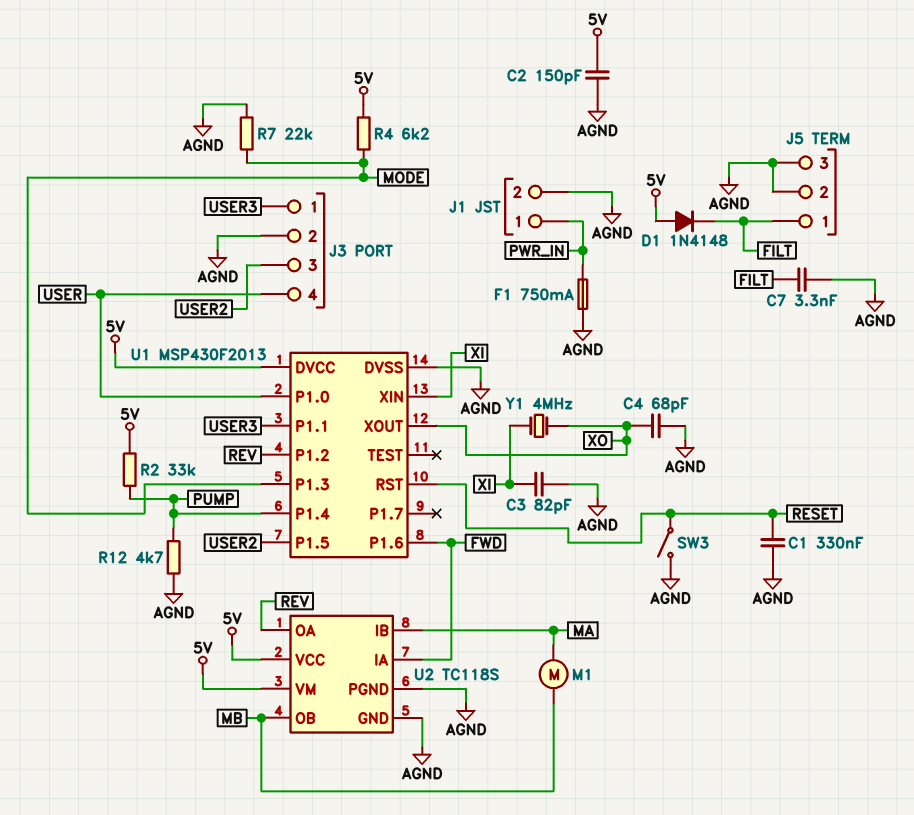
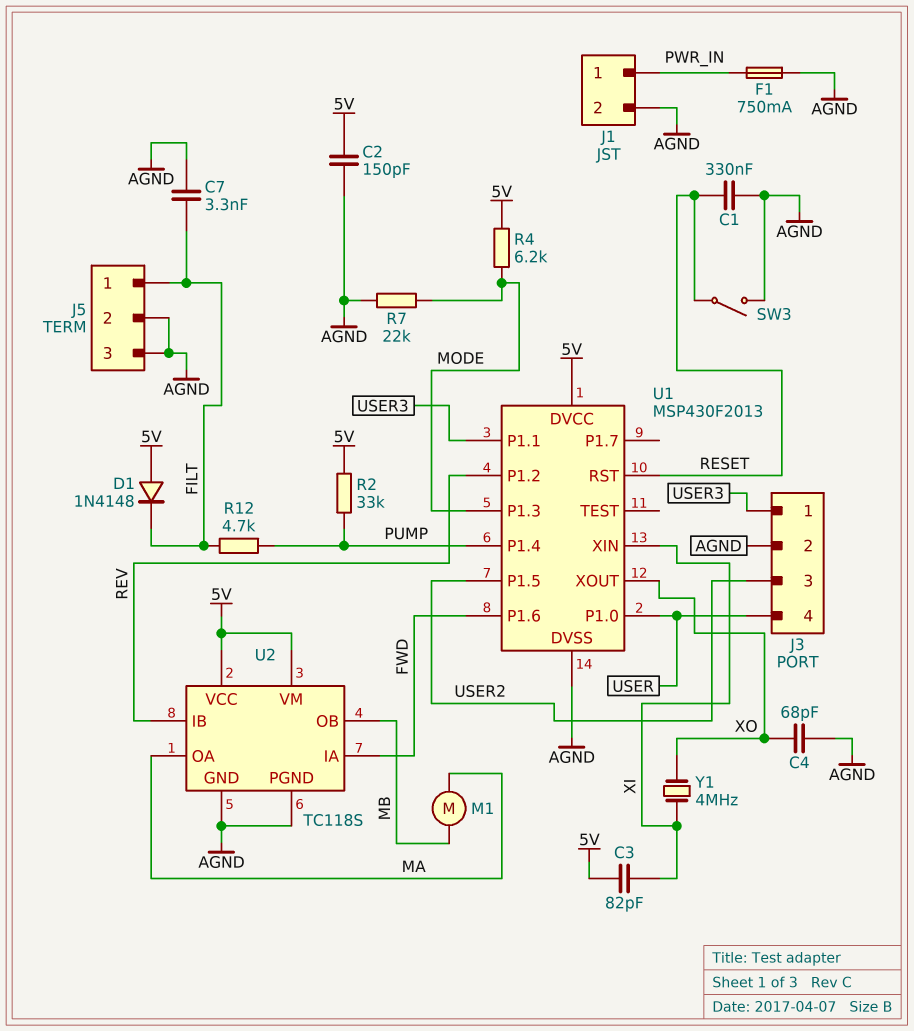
C3: 82pF (AGND, XI) -> 82pF (5V, XI)
R12: 4.7k (AGND, PUMP) -> 4.7k (FILT, PUMP)
U2 pin IB: MA -> REV
U2 pin OA: REV -> MA

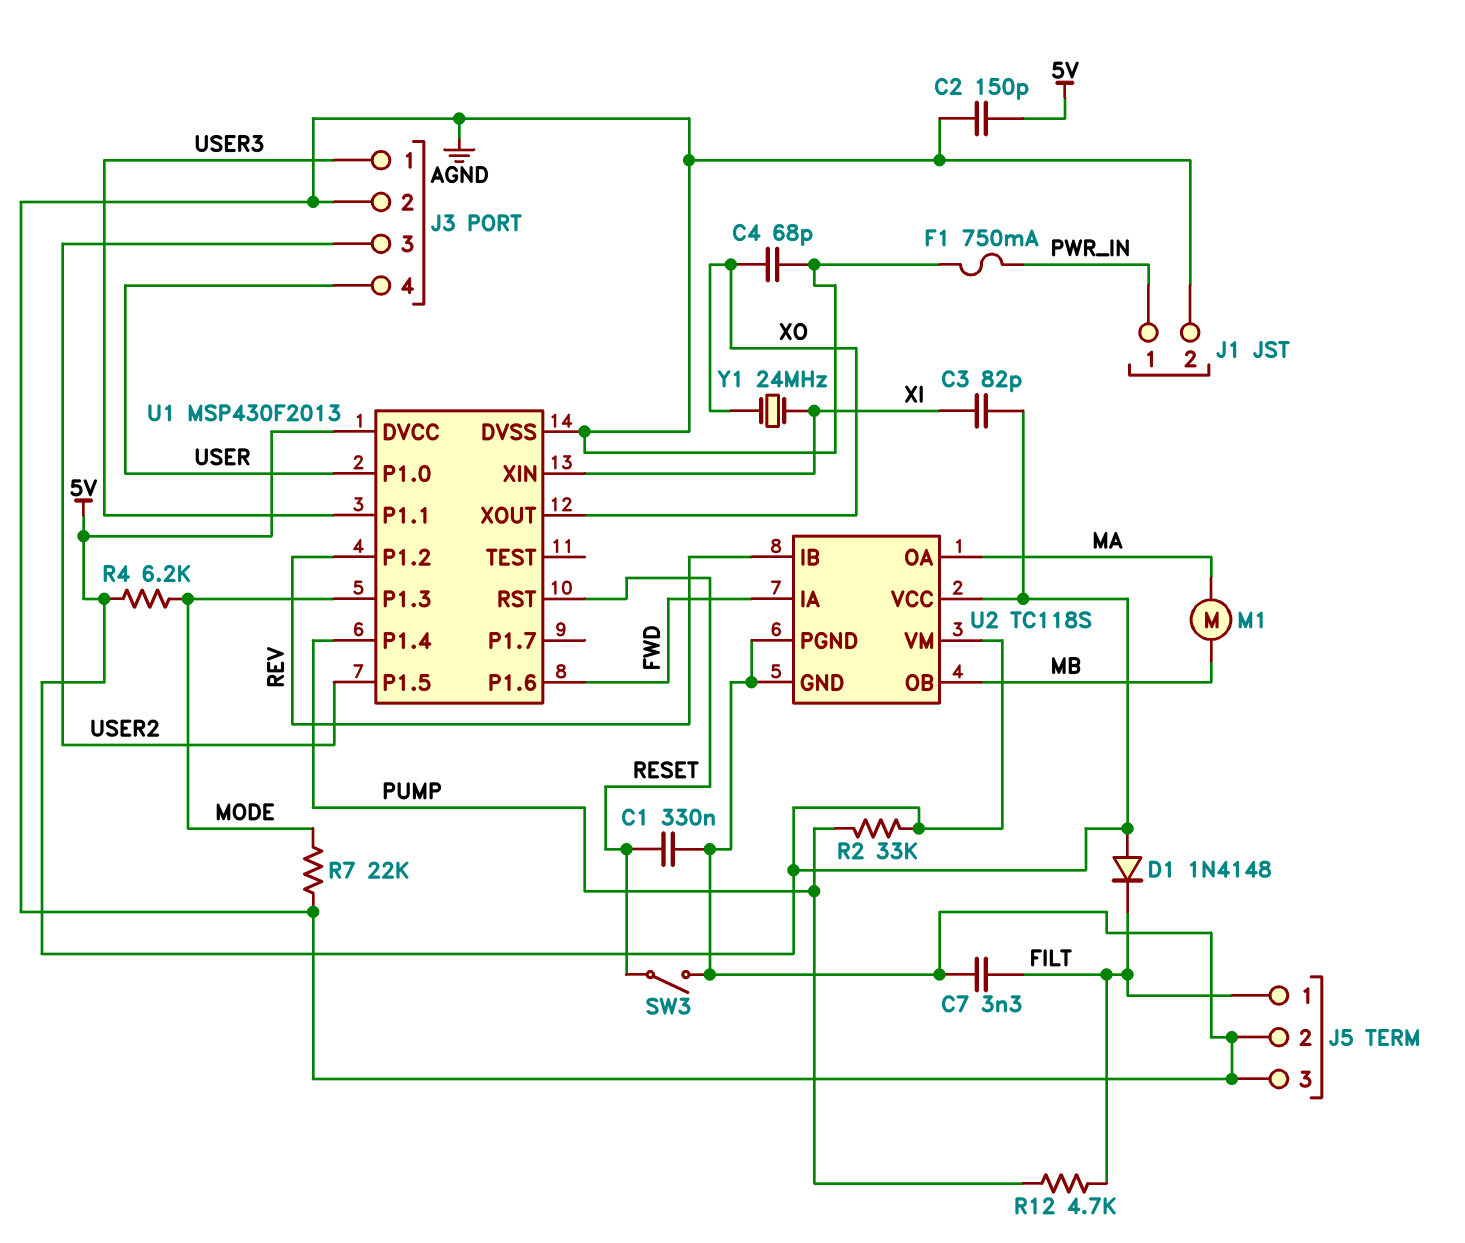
Y1: 4MHz (XI, XO) -> 24MHz (XI, XO)

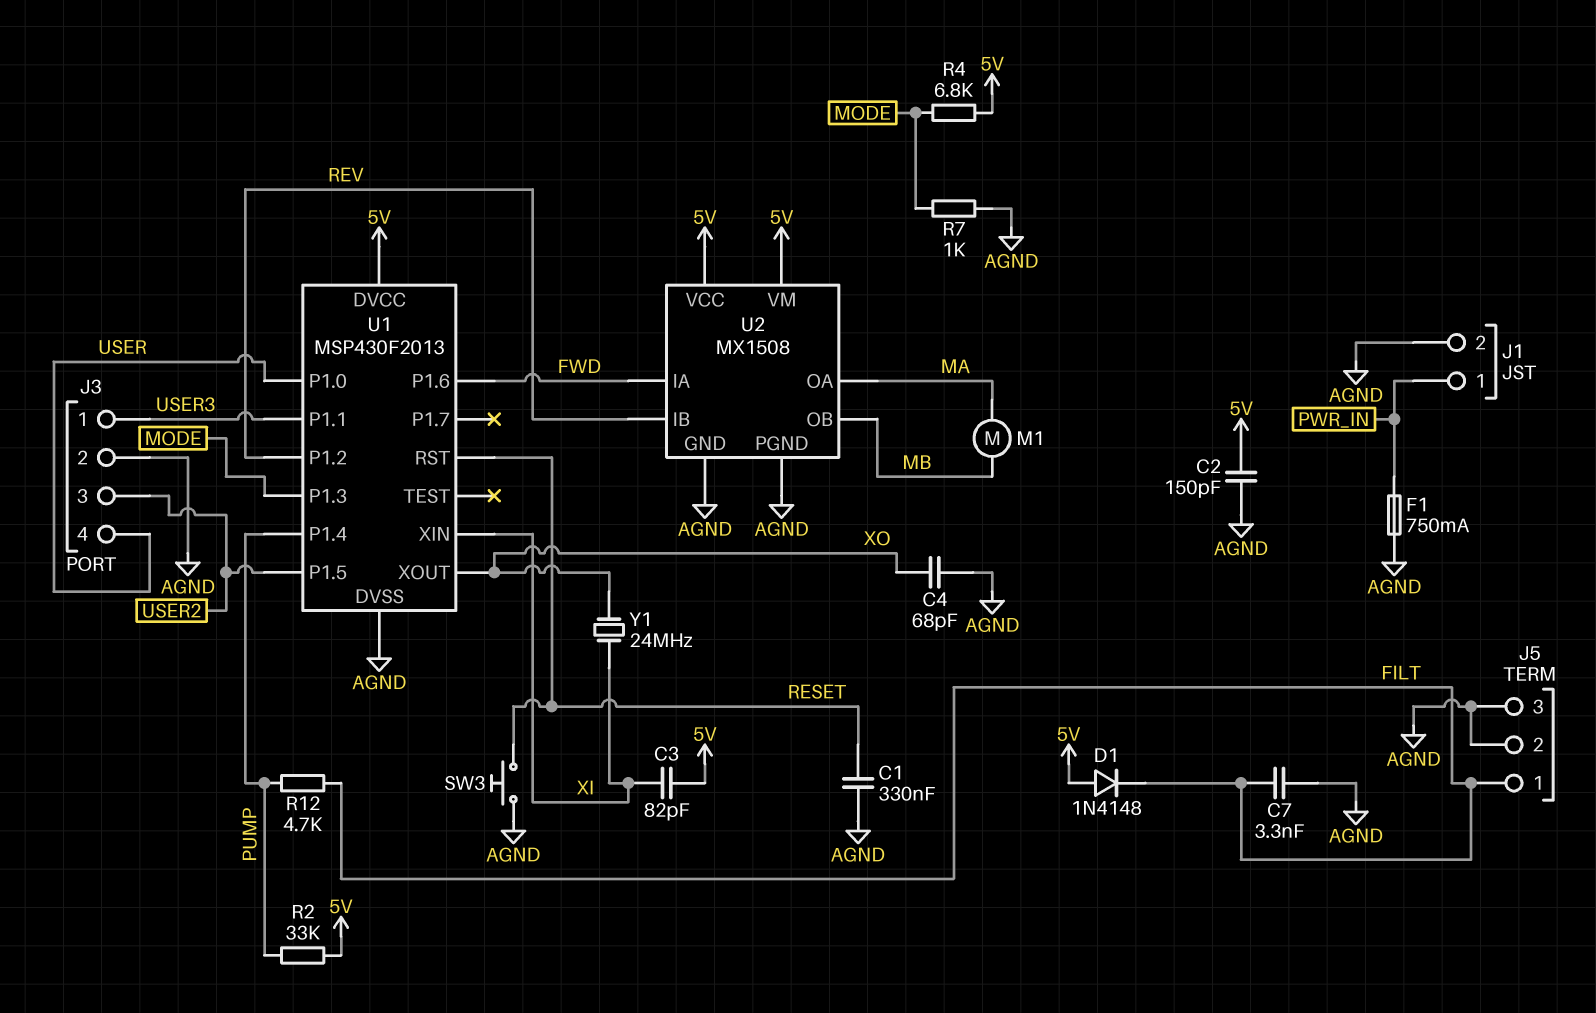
R4: 6.2k (5V, MODE) -> 6.8k (5V, MODE)
R7: 22k (AGND, MODE) -> 1k (AGND, MODE)
SW3: switch (AGND, RESET) -> button (AGND, RESET)
U2: TC118S -> MX1508

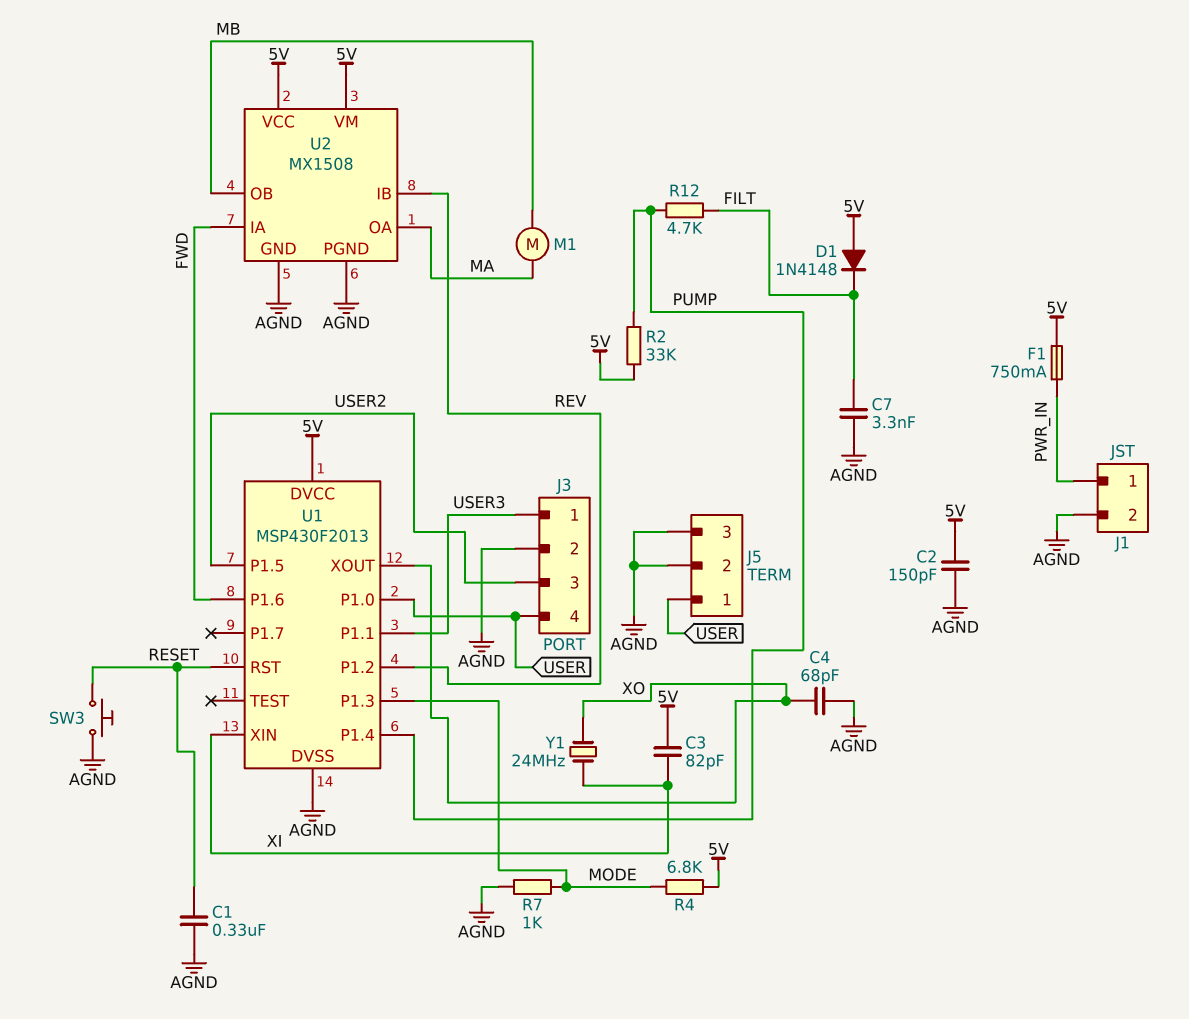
F1: 750mA (AGND, PWR_IN) -> 750mA (5V, PWR_IN)
J5 pin 1: FILT -> USER

